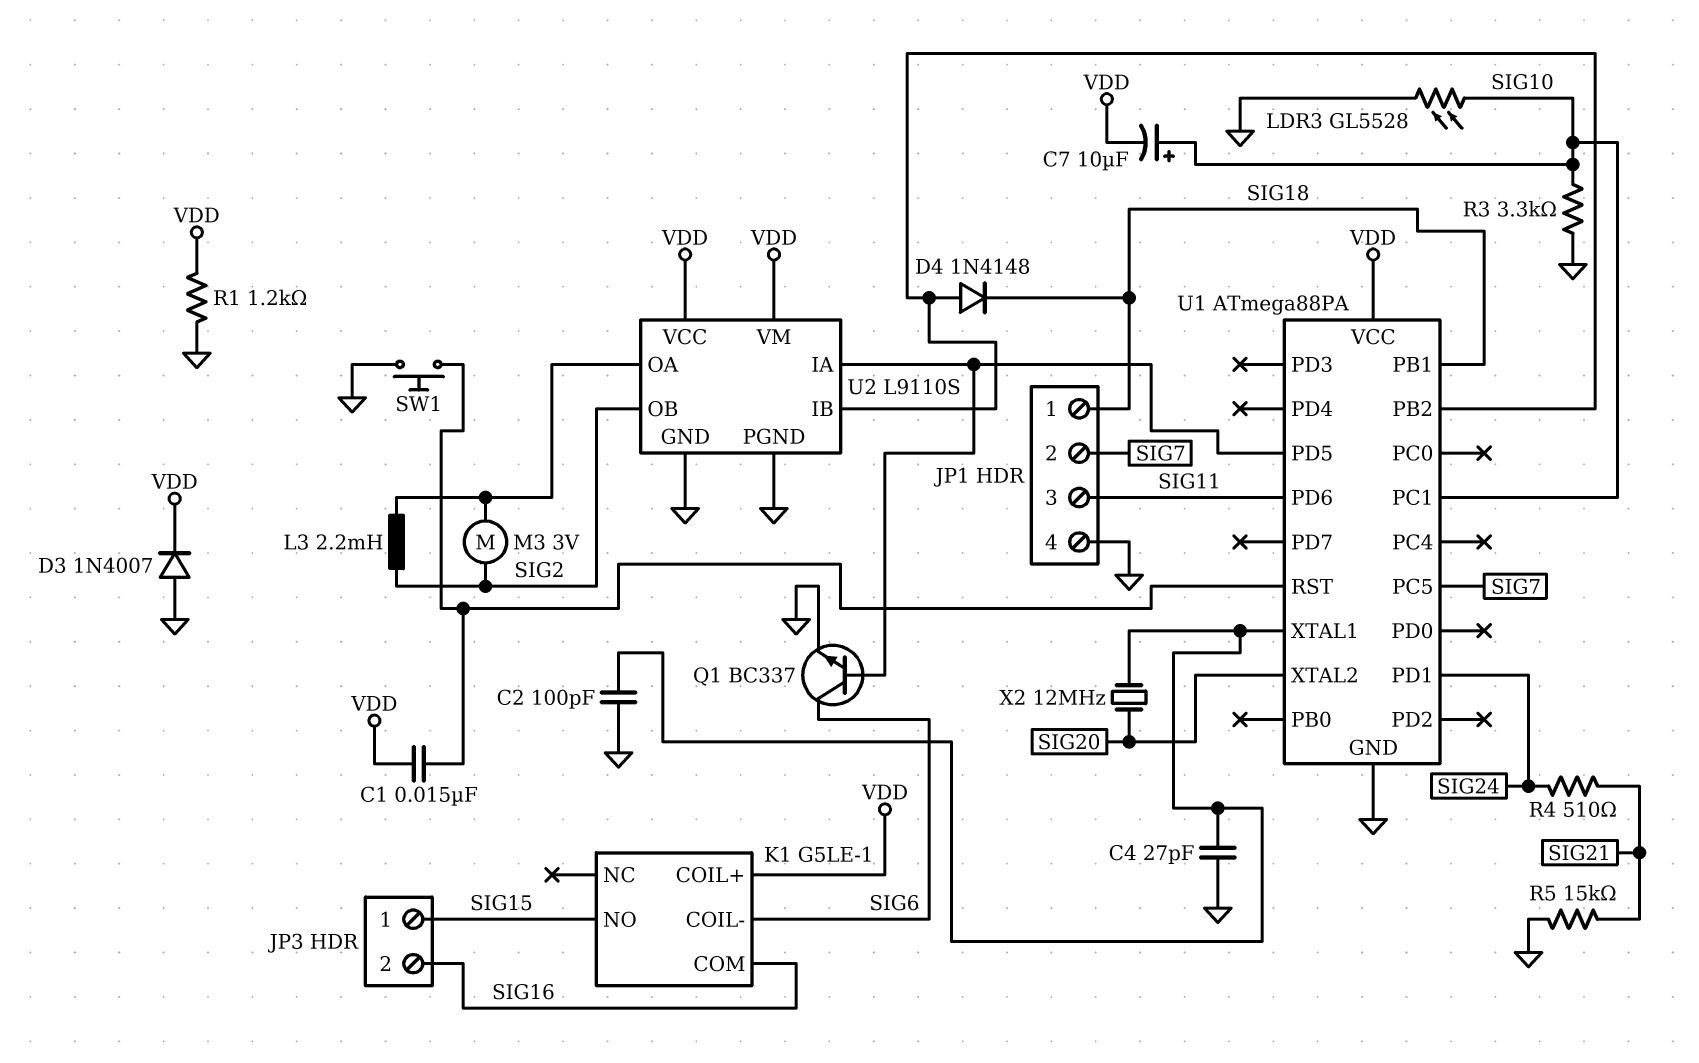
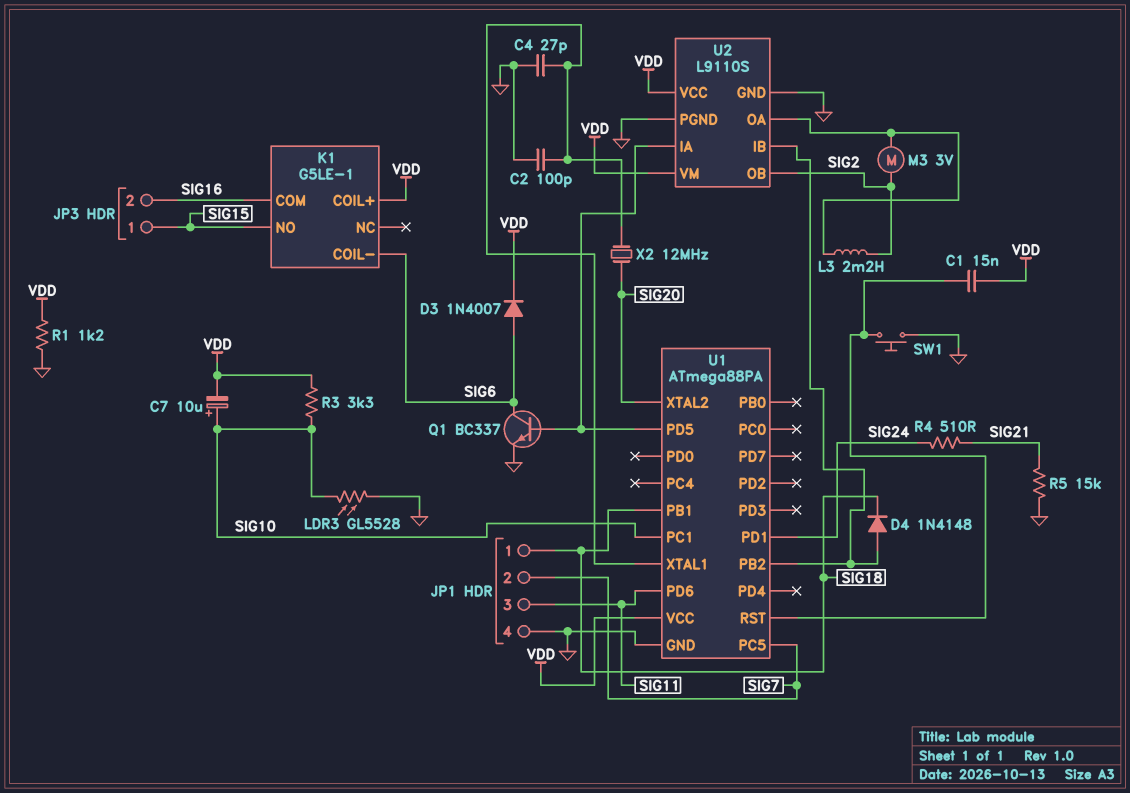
D3: diode 1N4007 (A GND, K VDD) -> diode 1N4007 (A SIG6, K VDD)
R3: 3.3k (GND, SIG10) -> 3.3k (SIG10, VDD)

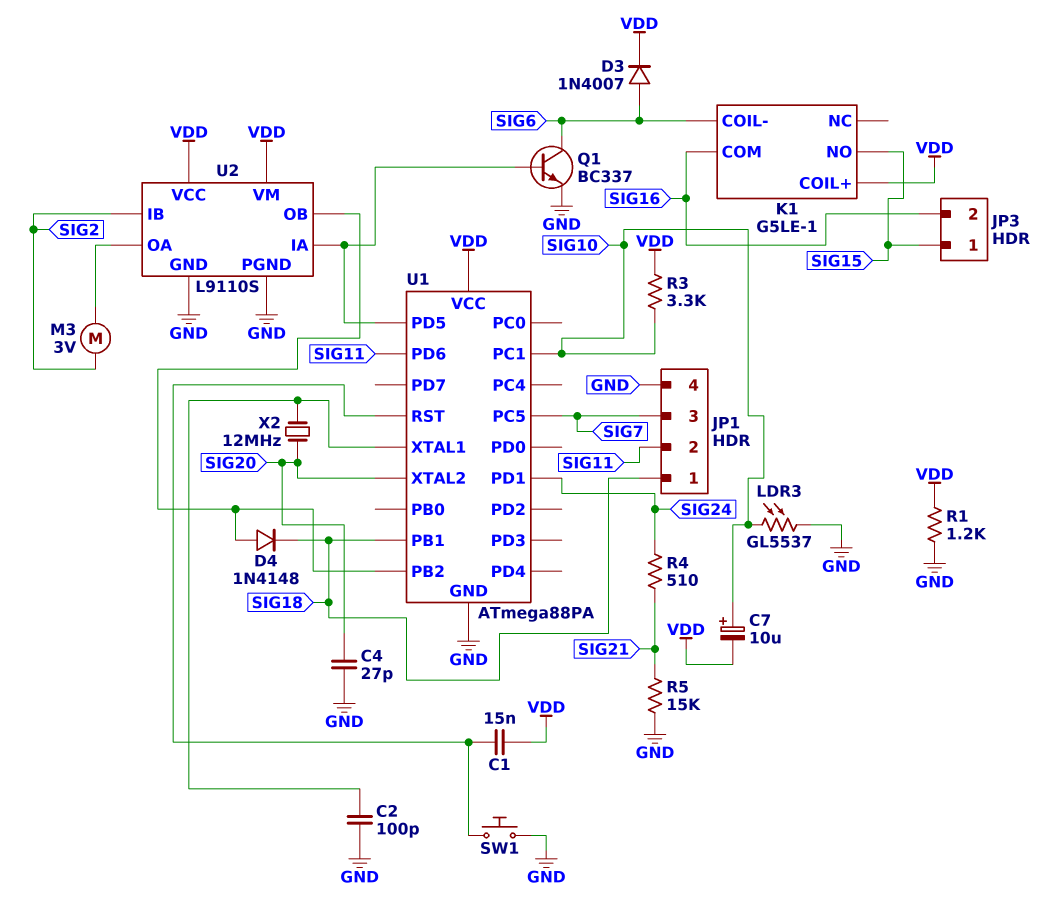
C4: 27pF (GND, U1/XTAL1) -> 27pF (GND, SIG20)
JP1 pin 2: SIG7 -> SIG11
JP1 pin 3: SIG11 -> SIG7
L3: 2.2mH (SIG2, U2/OA) -> none
LDR3: GL5528 (GND, SIG10) -> GL5537 (GND, SIG10)
U2 pin IB: U1/PB2 -> SIG2
U2 pin OB: SIG2 -> U1/PB2

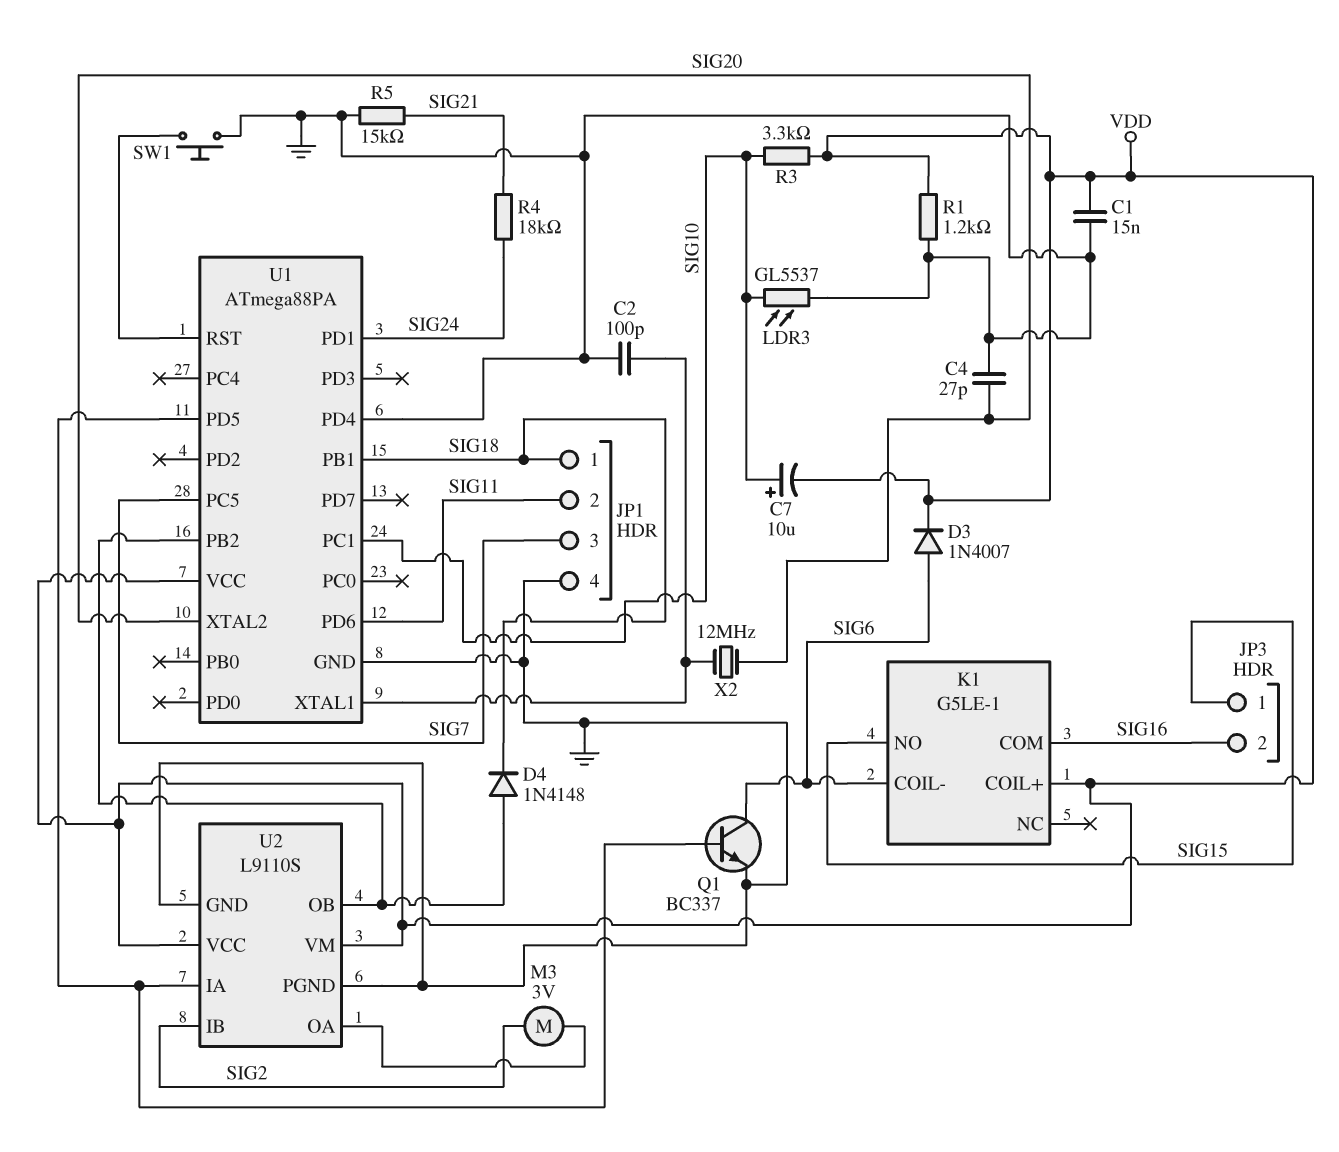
C1: 15nF (U1/RST, VDD) -> 15nF (GND, VDD)
R4: 510 (SIG21, SIG24) -> 18k (SIG21, SIG24)
U1 pin PD4: none -> GND

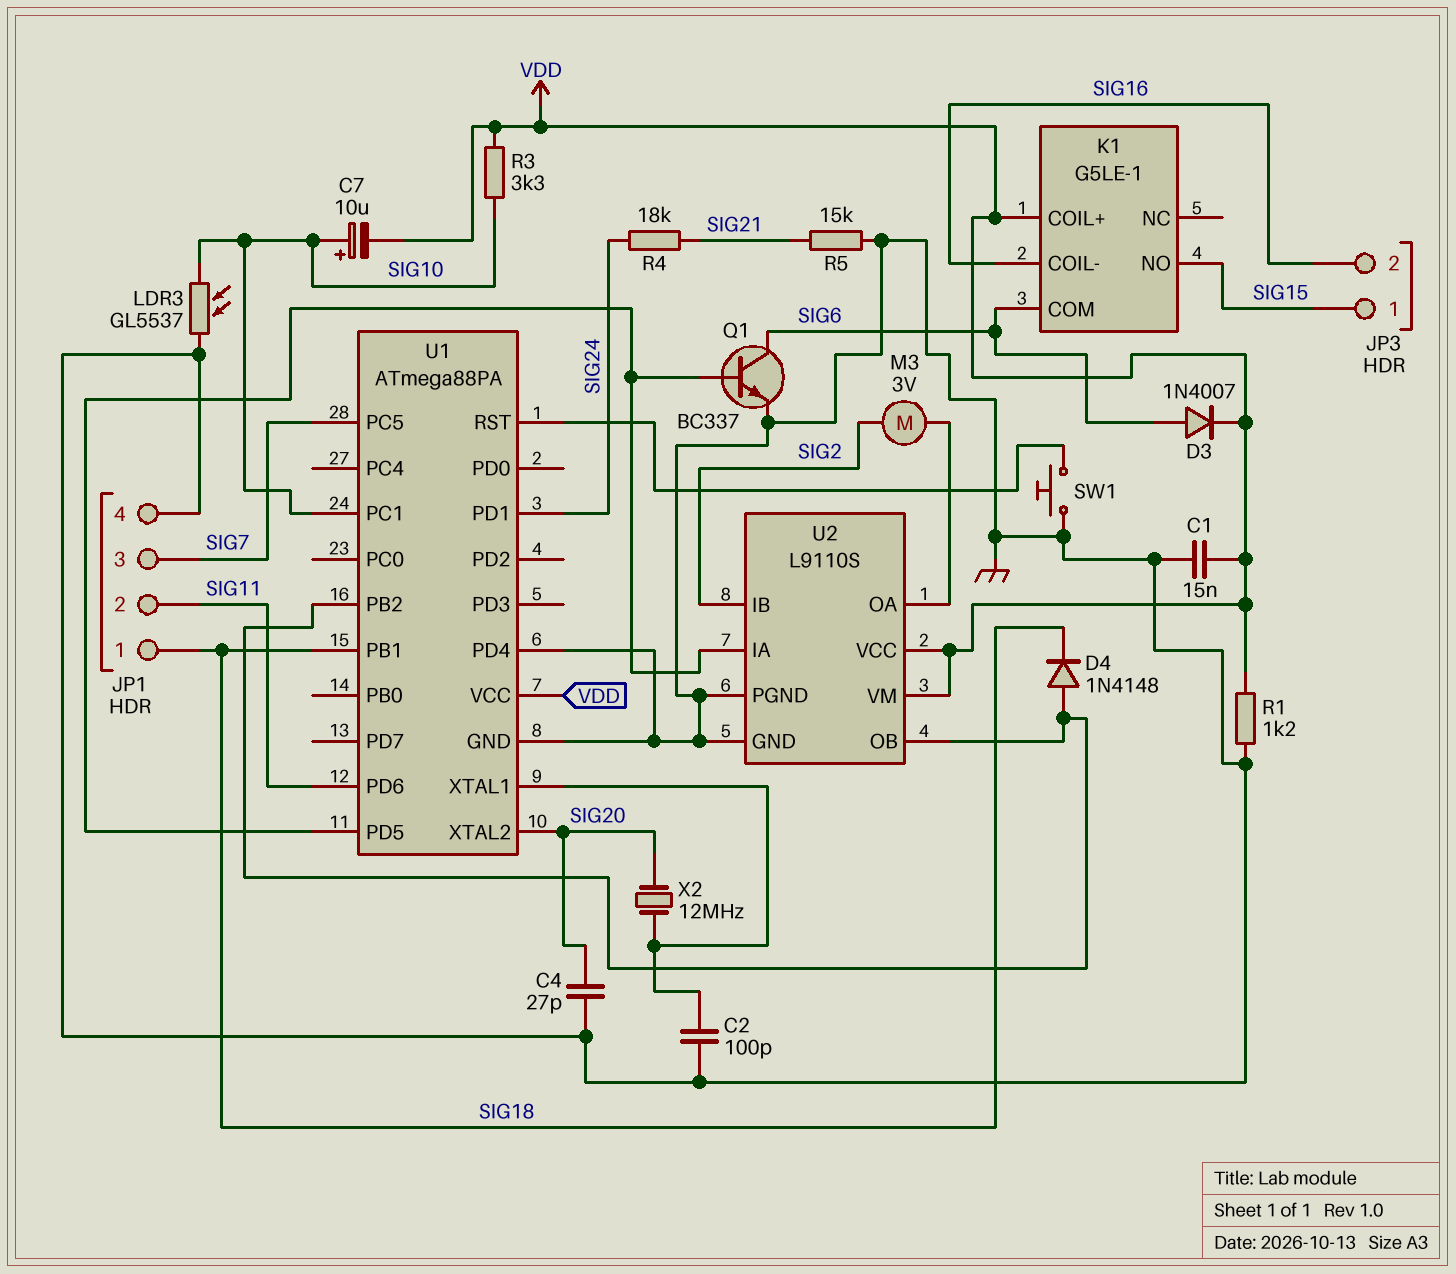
K1 pin COIL-: SIG6 -> SIG16
K1 pin COM: SIG16 -> SIG6

